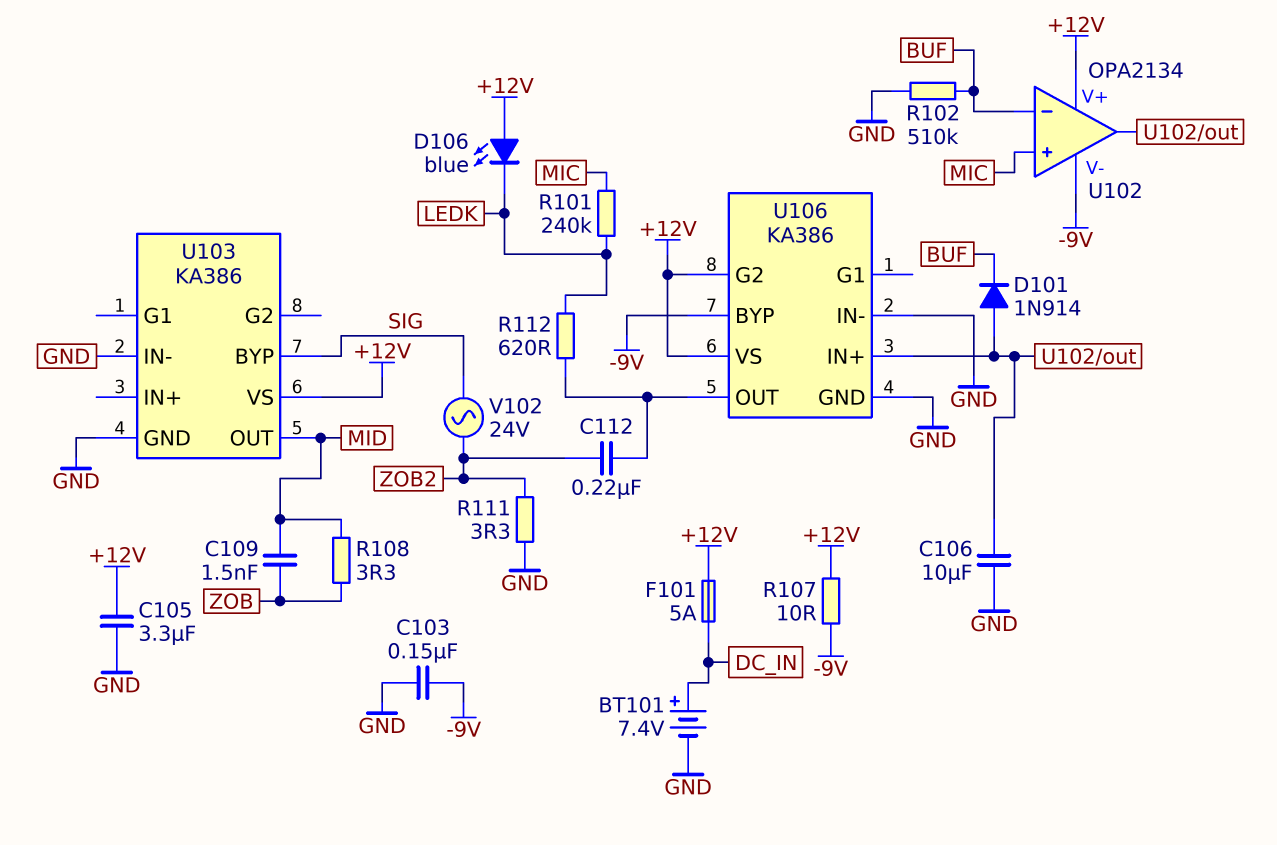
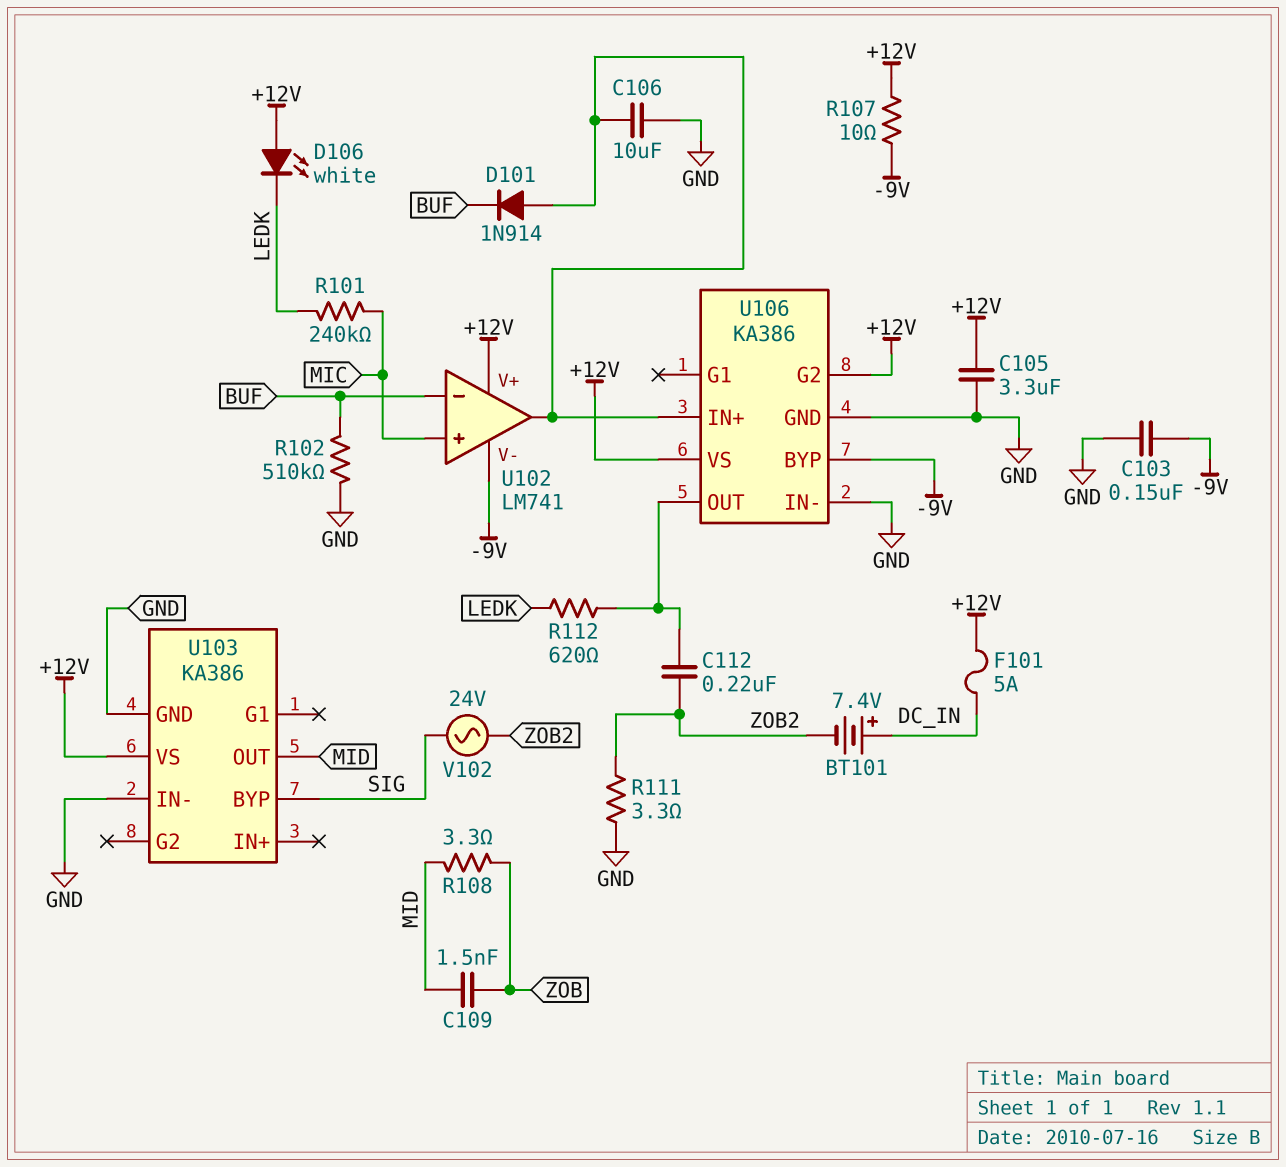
BT101: 7.4V (plus DC_IN, minus GND) -> 7.4V (plus DC_IN, minus ZOB2)
D106: LED blue (A +12V, K LEDK) -> LED white (A +12V, K LEDK)
U102: OPA2134 -> LM741

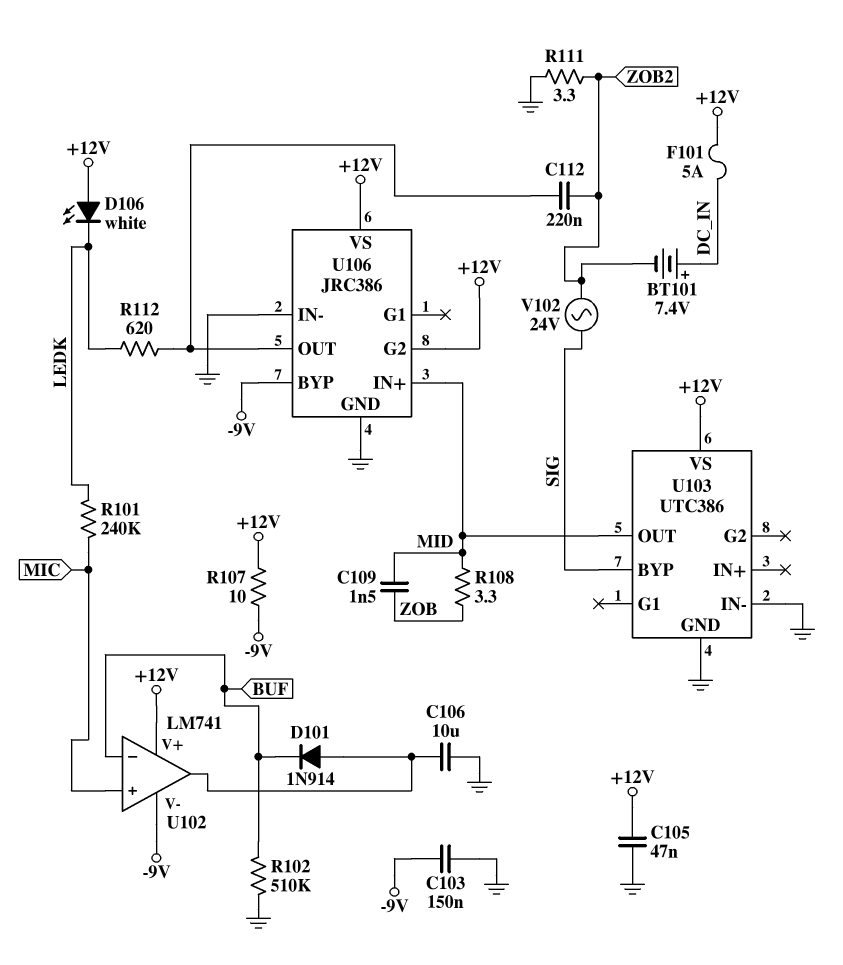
C105: 3.3uF (+12V, GND) -> 47nF (+12V, GND)
U103: KA386 -> UTC386
U106: KA386 -> JRC386
U106 pin IN+: U102/out -> MID

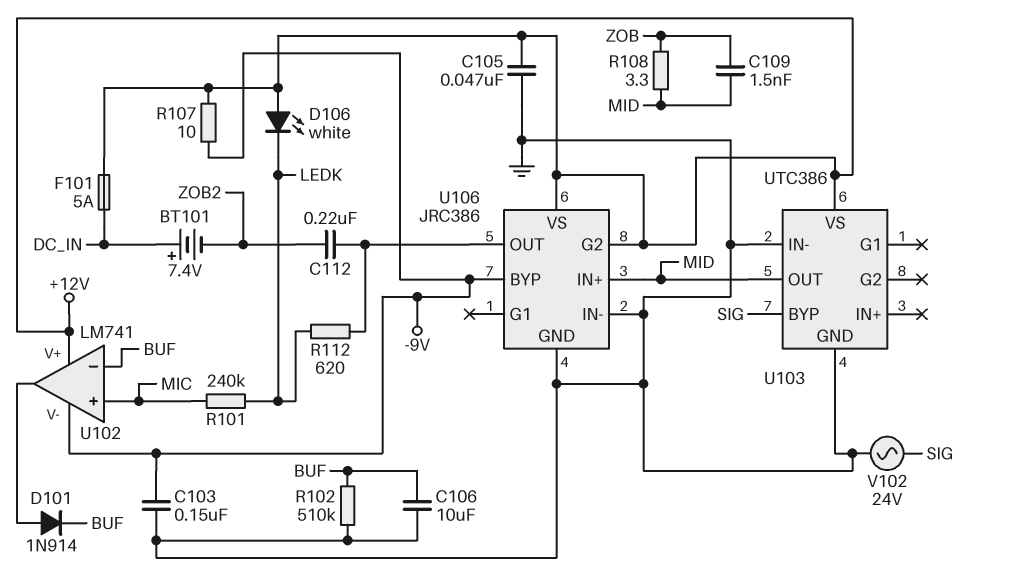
C106: 10uF (GND, U102/out) -> 10uF (BUF, GND)
R111: 3.3 (GND, ZOB2) -> none
V102: AC 24V (SIG, ZOB2) -> AC 24V (GND, SIG)

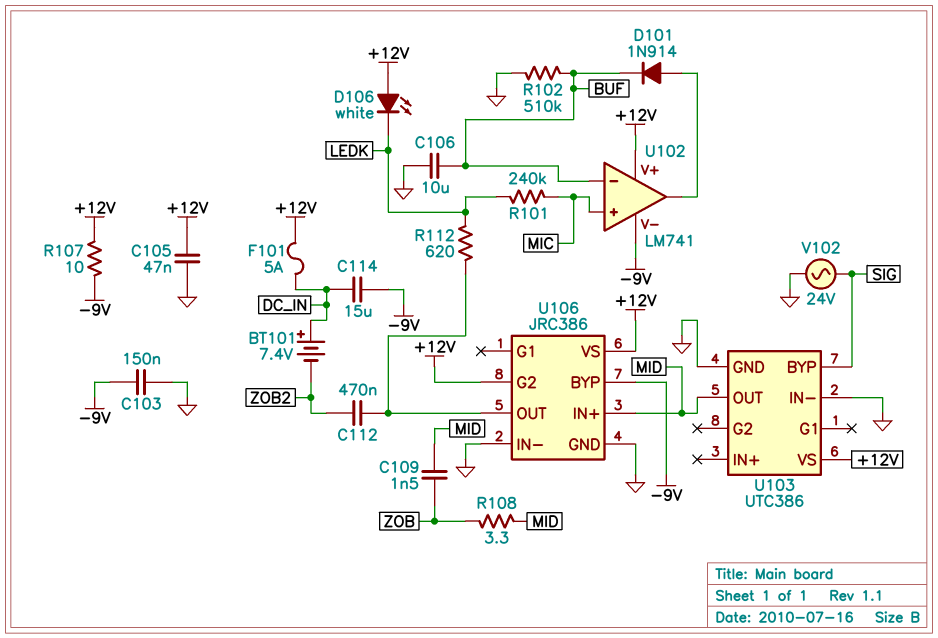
C112: 220nF (U106/OUT, ZOB2) -> 470nF (U106/OUT, ZOB2)
C114: none -> 15uF (-9V, DC_IN)

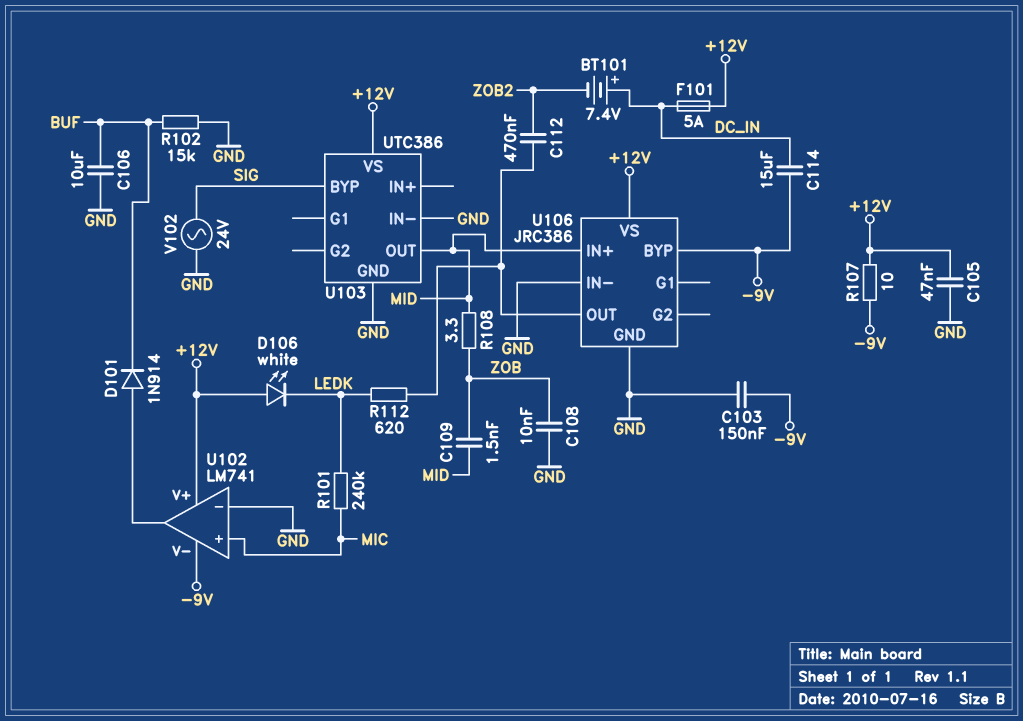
C108: none -> 10nF (GND, ZOB)
R102: 510k (BUF, GND) -> 15k (BUF, GND)
U102 pin in-: BUF -> GND
U106 pin G2: +12V -> none

